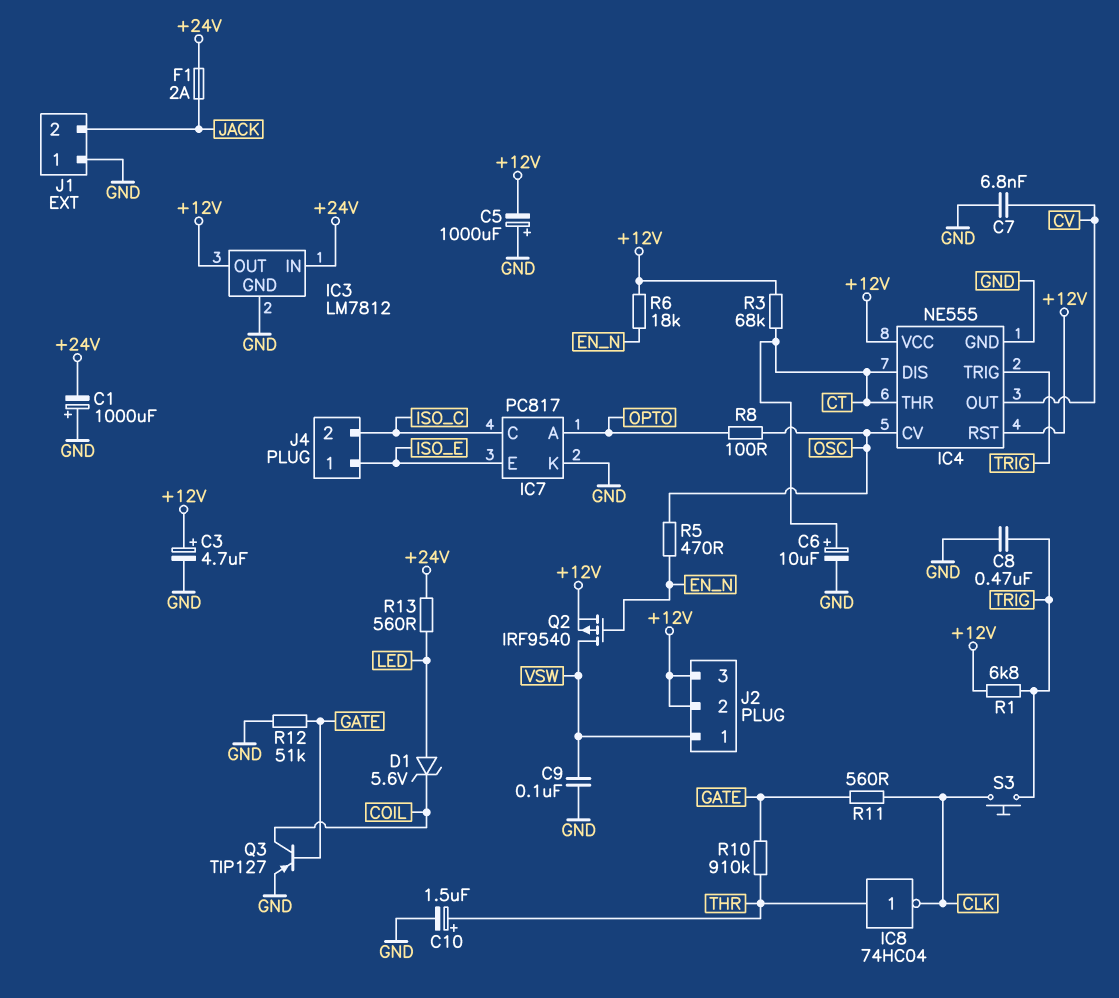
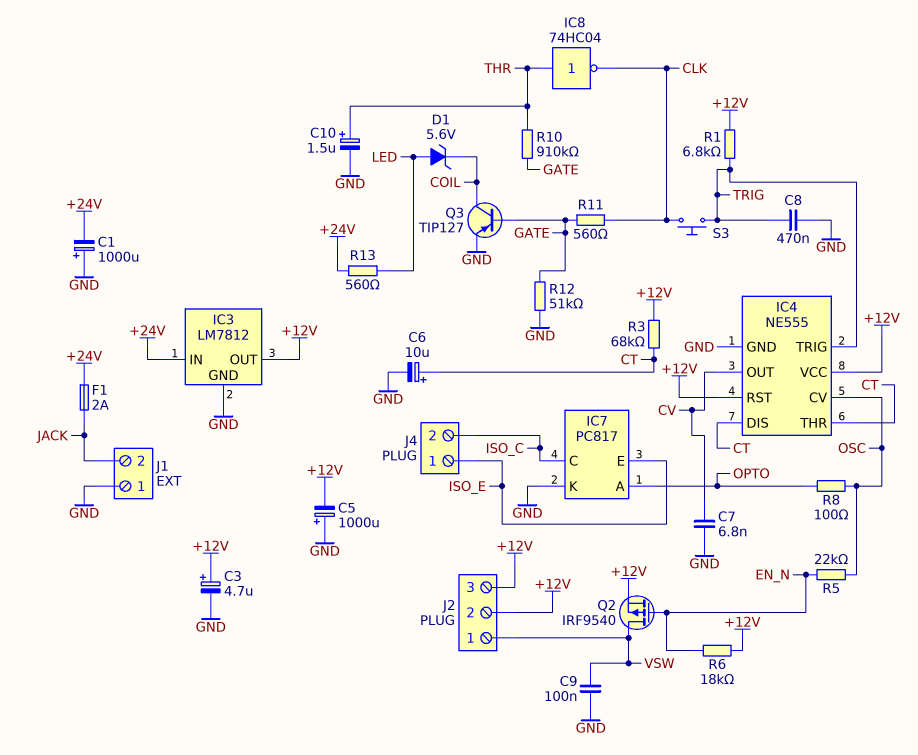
R5: 470 (EN_N, OSC) -> 22k (EN_N, OSC)

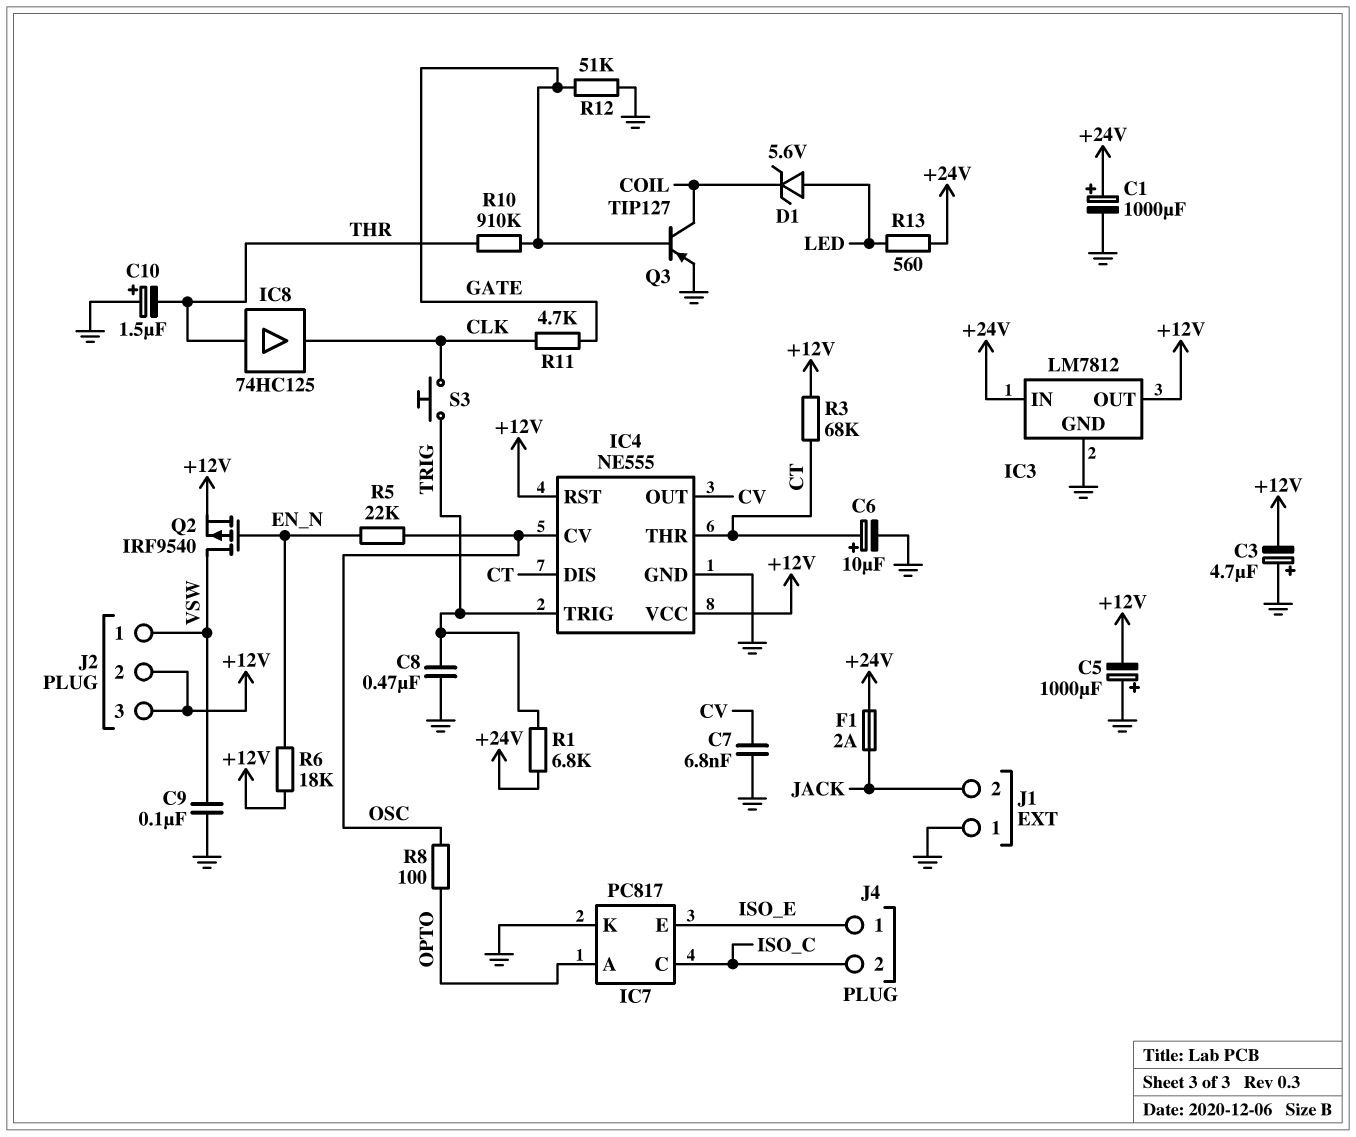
C1: 1000uF (plus GND, minus +24V) -> 1000uF (plus +24V, minus GND)
C3: 4.7uF (plus +12V, minus GND) -> 4.7uF (plus GND, minus +12V)
C10: 1.5uF (plus THR, minus GND) -> 1.5uF (plus GND, minus THR)
IC8: NOT 74HC04 (in THR, out CLK) -> buffer 74HC125 (in THR, out CLK)
R1: 6.8k (+12V, TRIG) -> 6.8k (+24V, TRIG)
R11: 560 (CLK, GATE) -> 4.7k (CLK, GATE)

